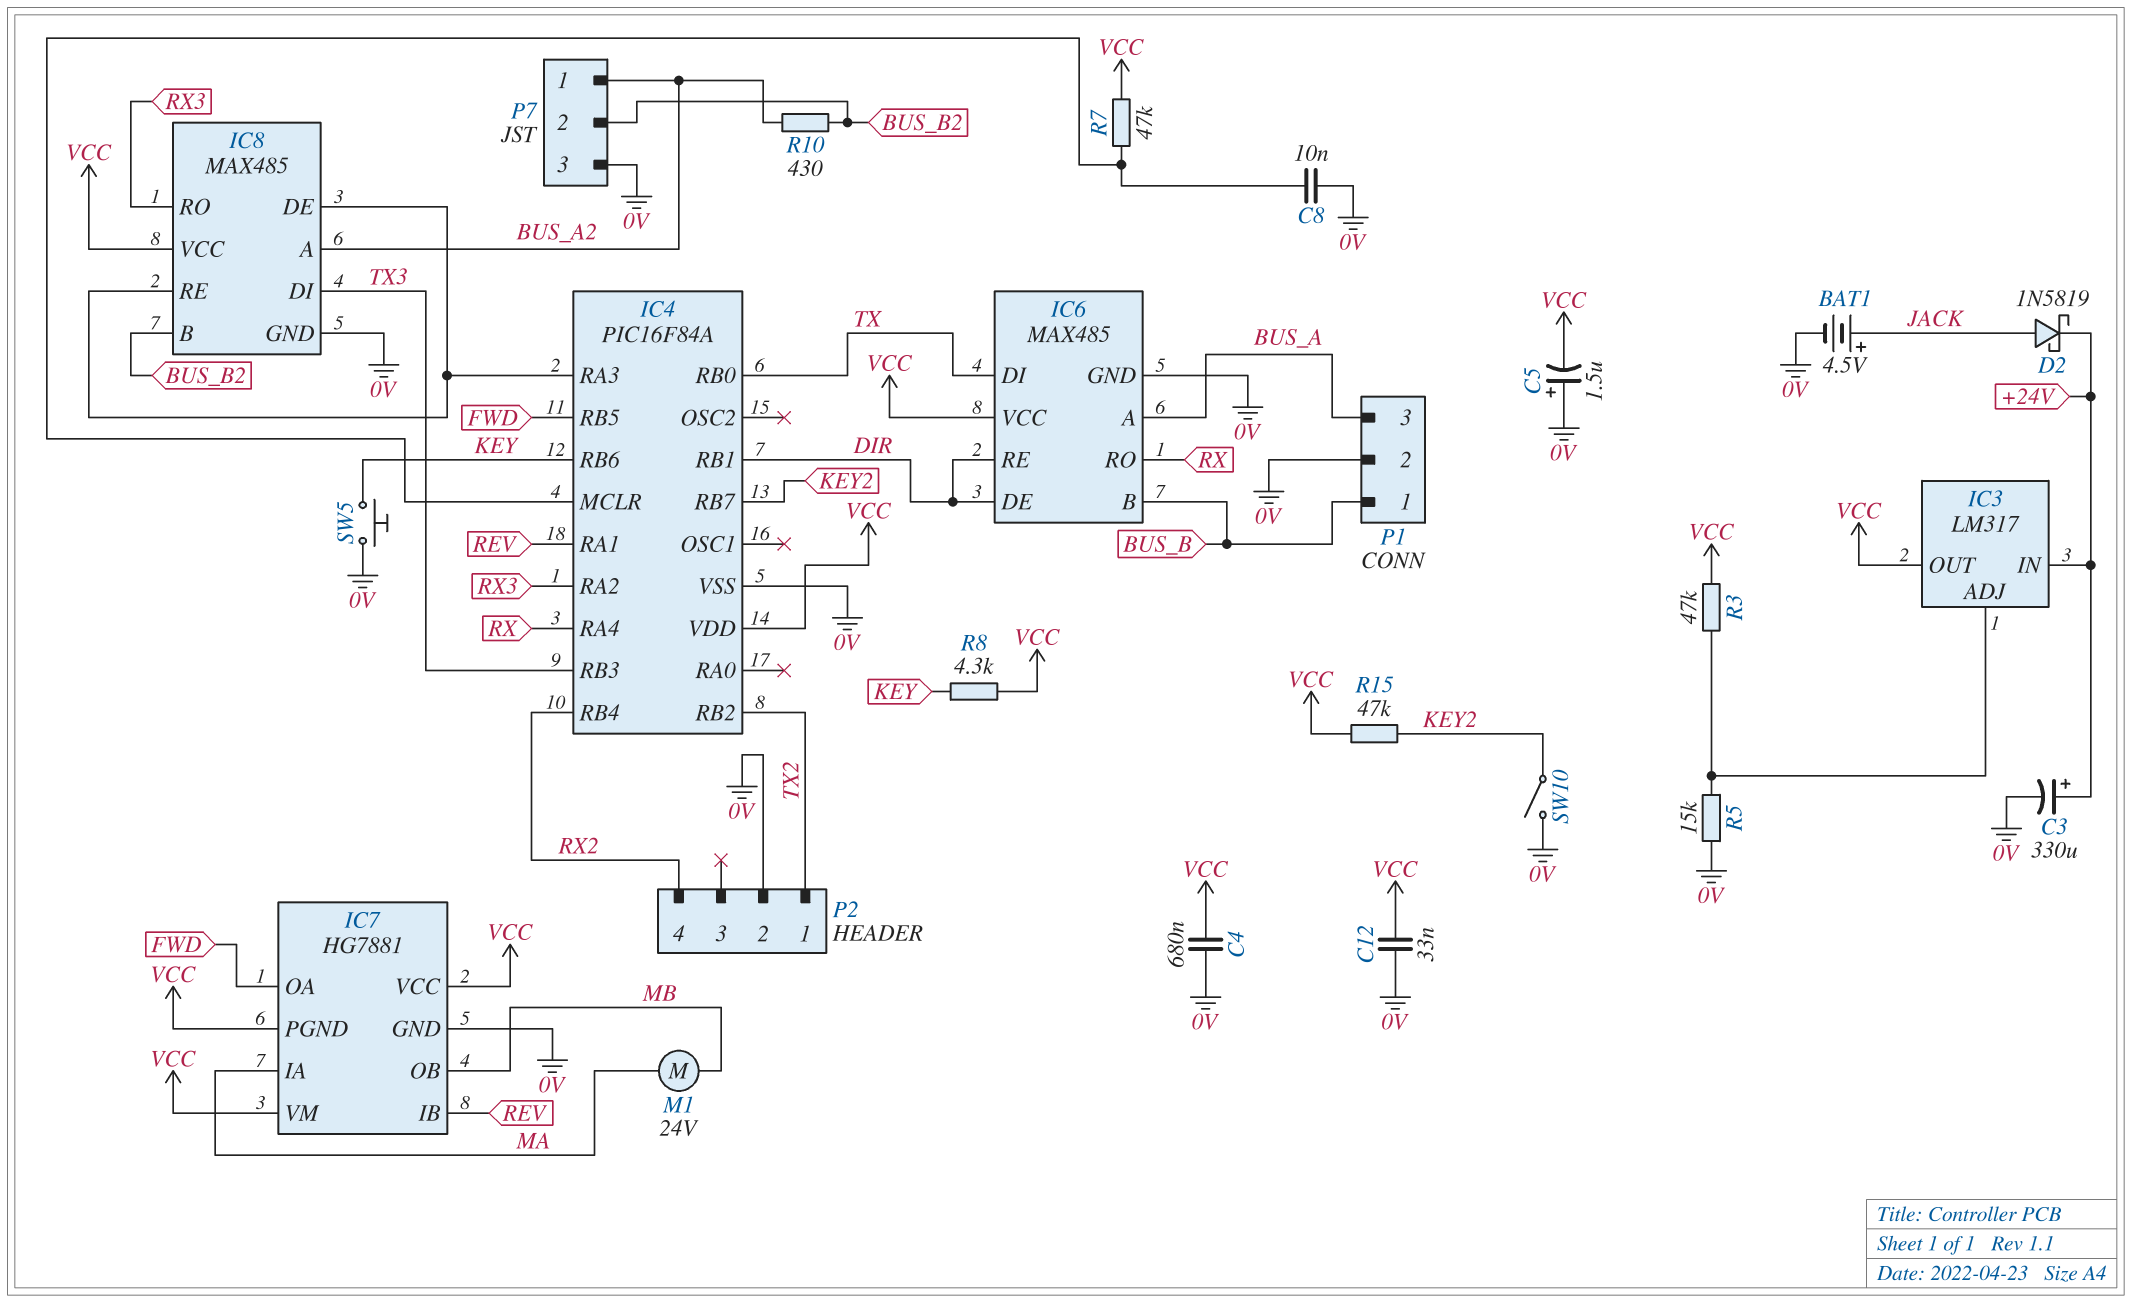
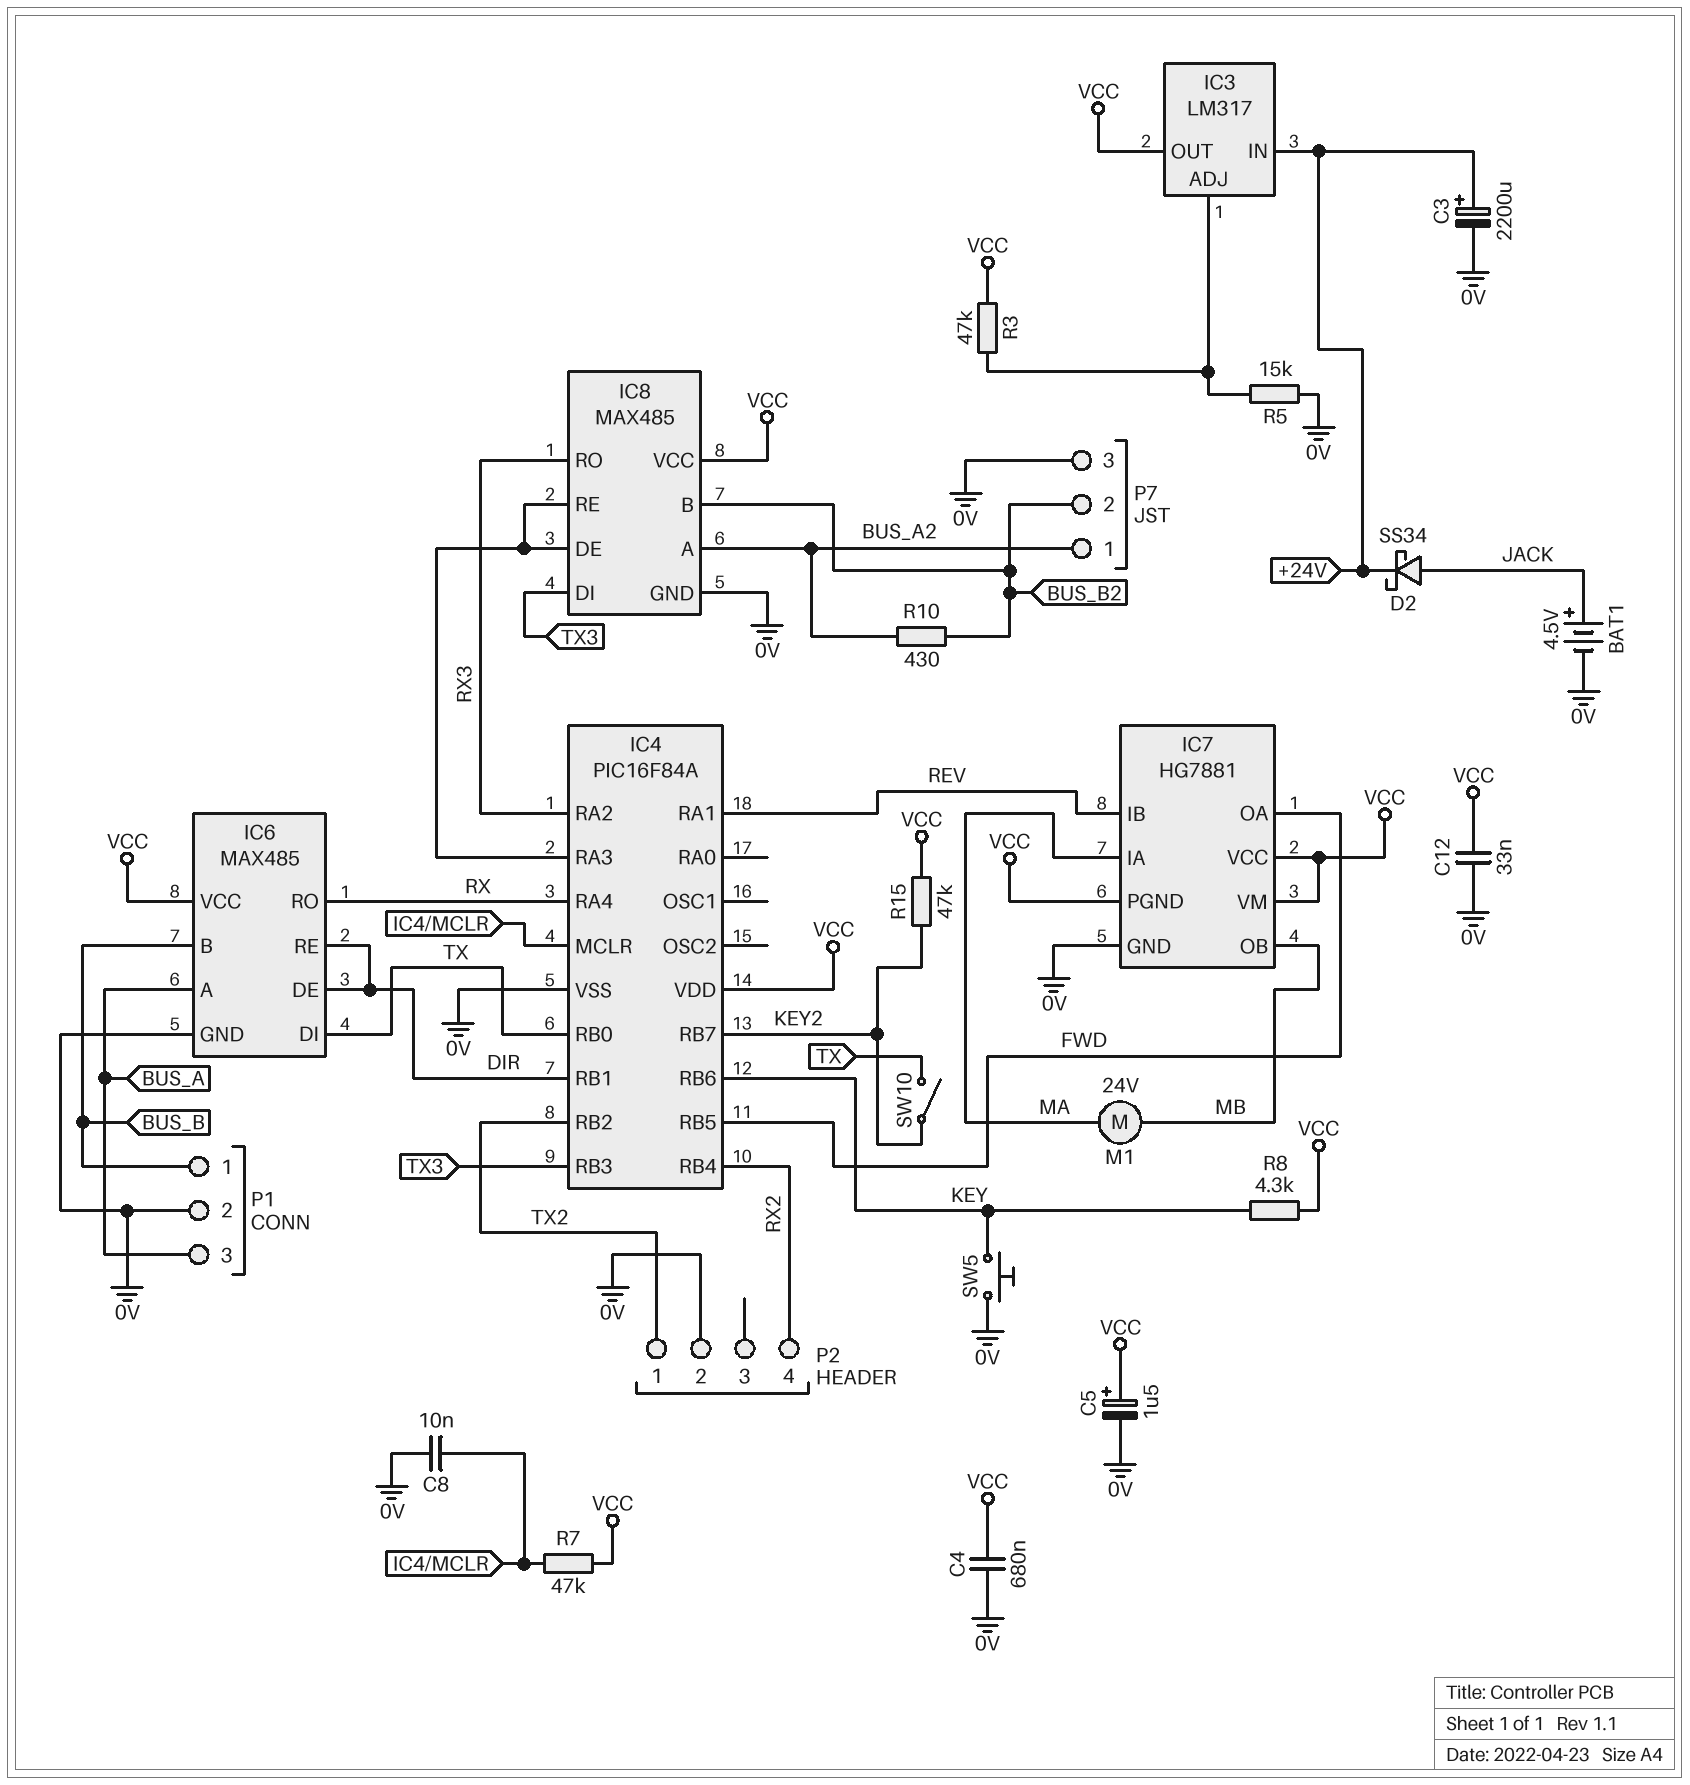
C3: 330uF (plus +24V, minus 0V) -> 2200uF (plus +24V, minus 0V)
C5: 1.5uF (plus 0V, minus VCC) -> 1.5uF (plus VCC, minus 0V)
D2: schottky 1N5819 (A JACK, K +24V) -> schottky SS34 (A JACK, K +24V)
SW10: switch (0V, KEY2) -> switch (KEY2, TX)

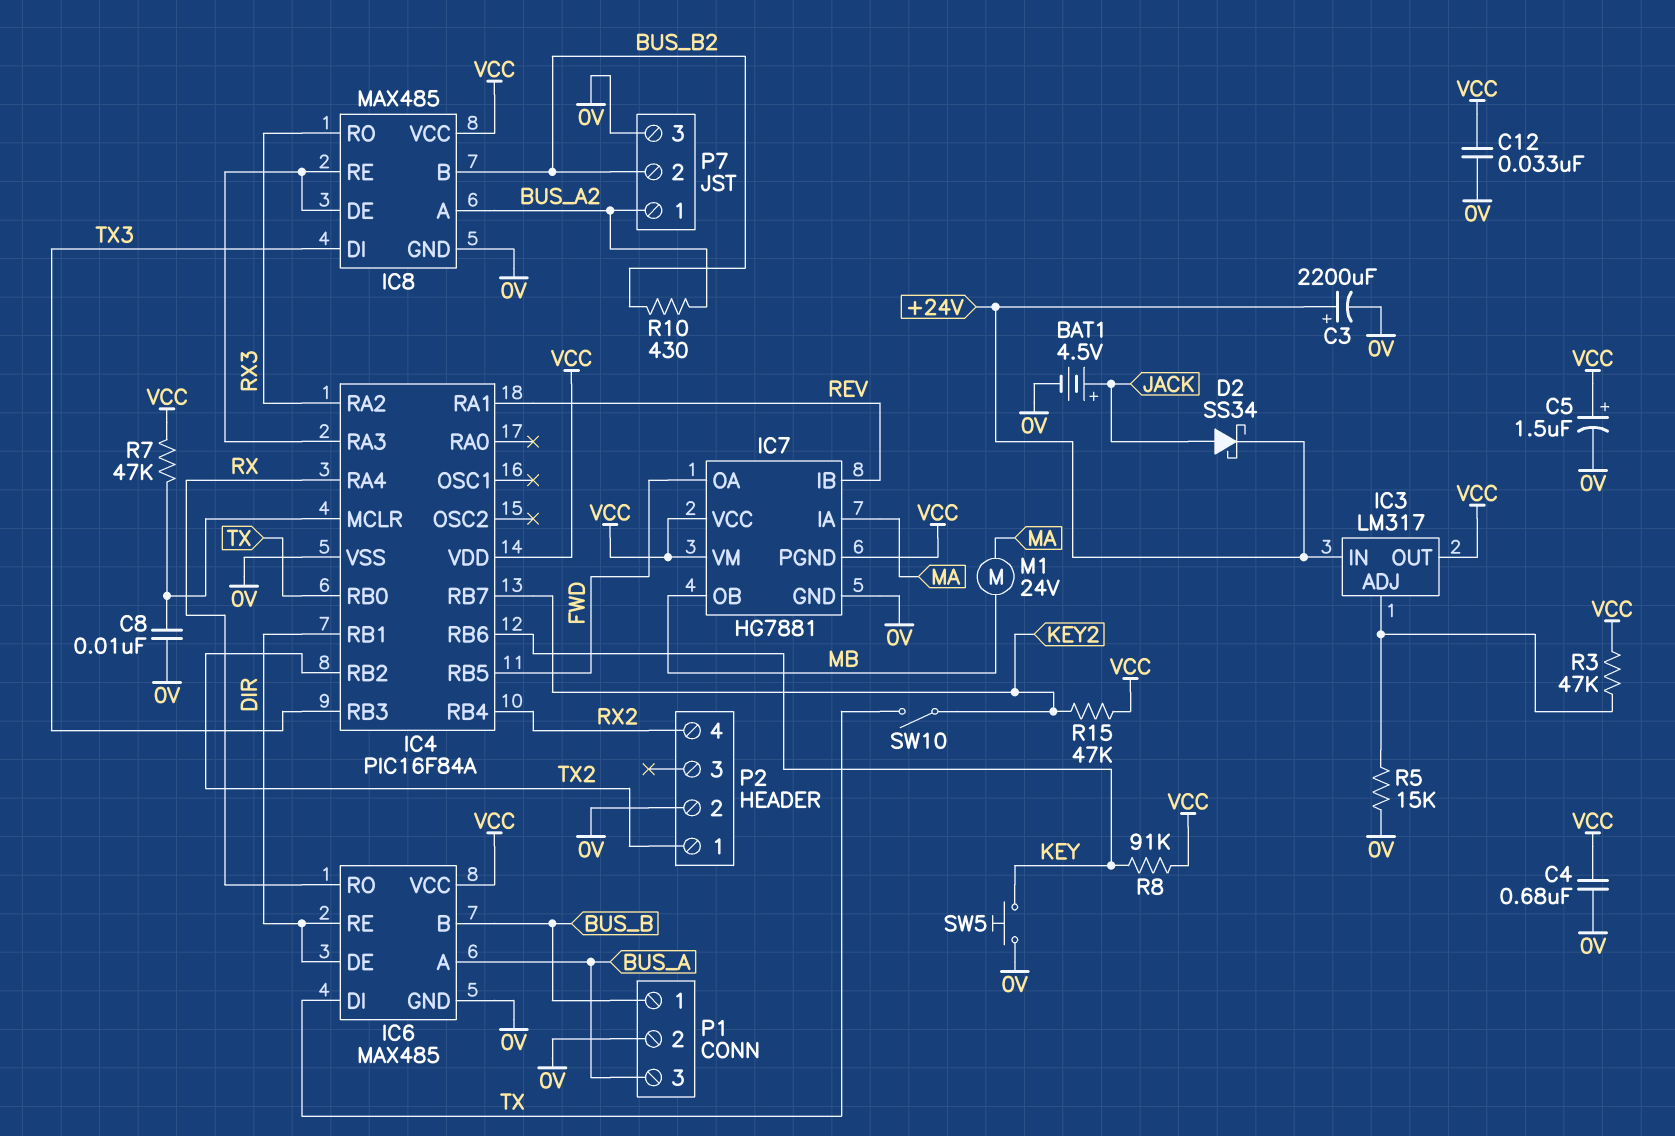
R8: 4.3k (KEY, VCC) -> 91k (KEY, VCC)

